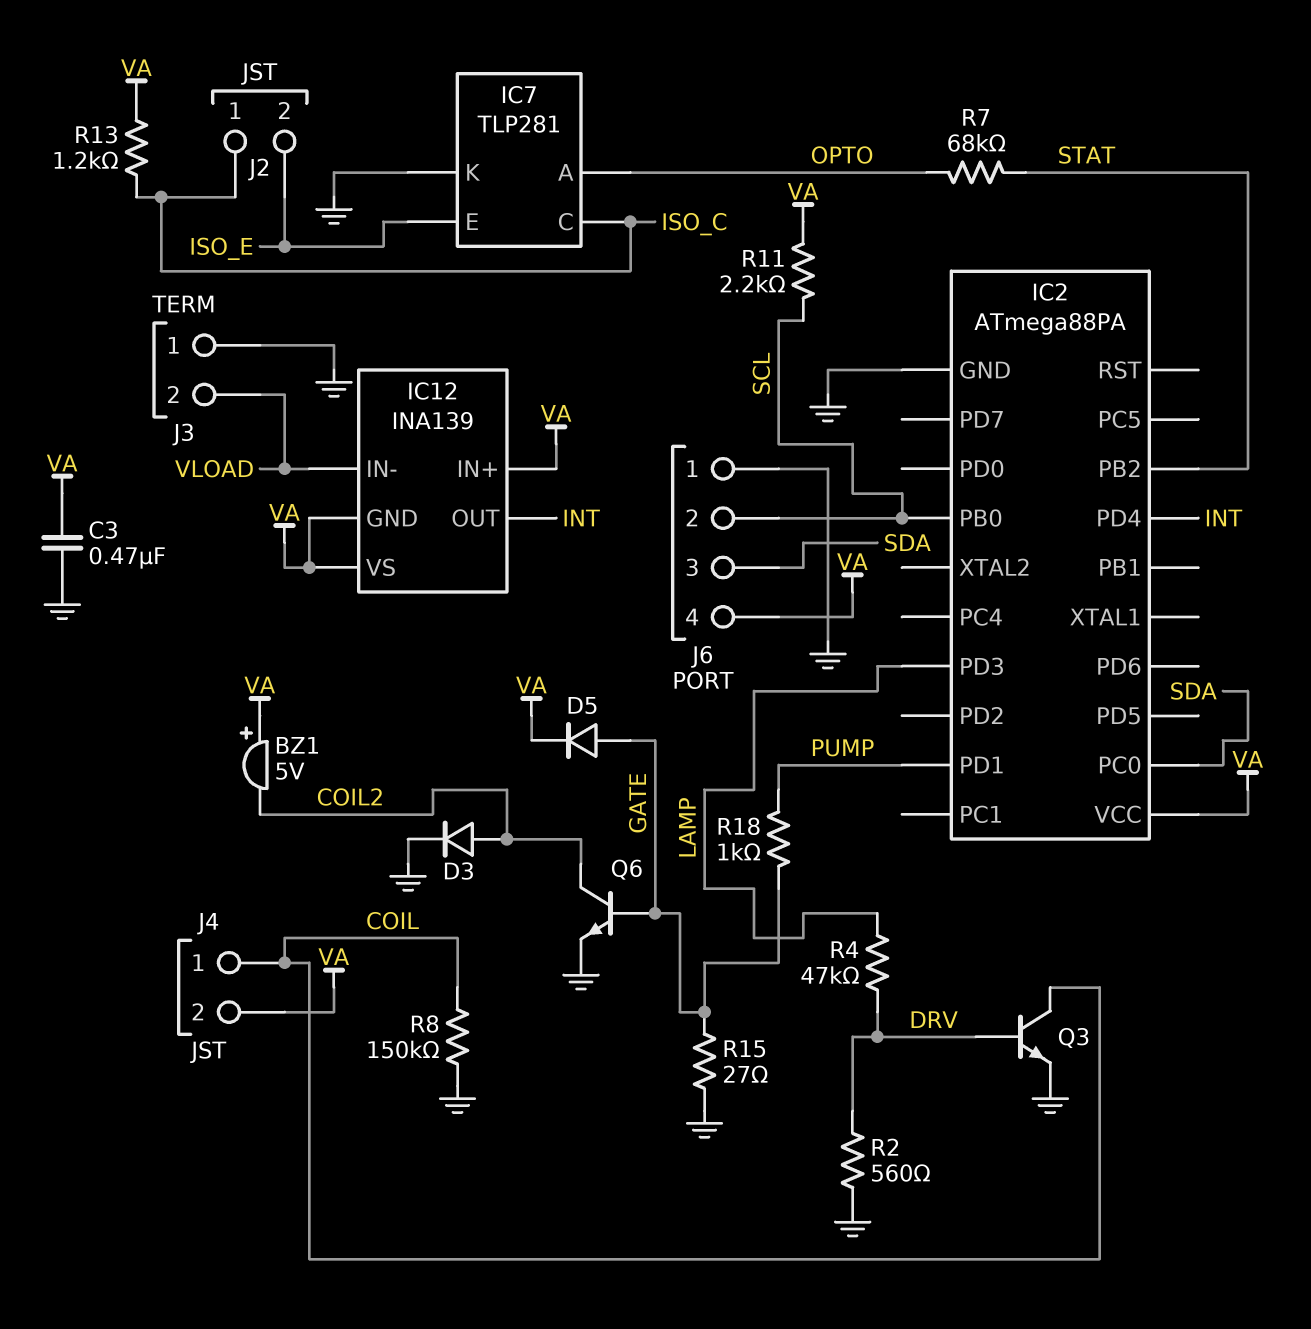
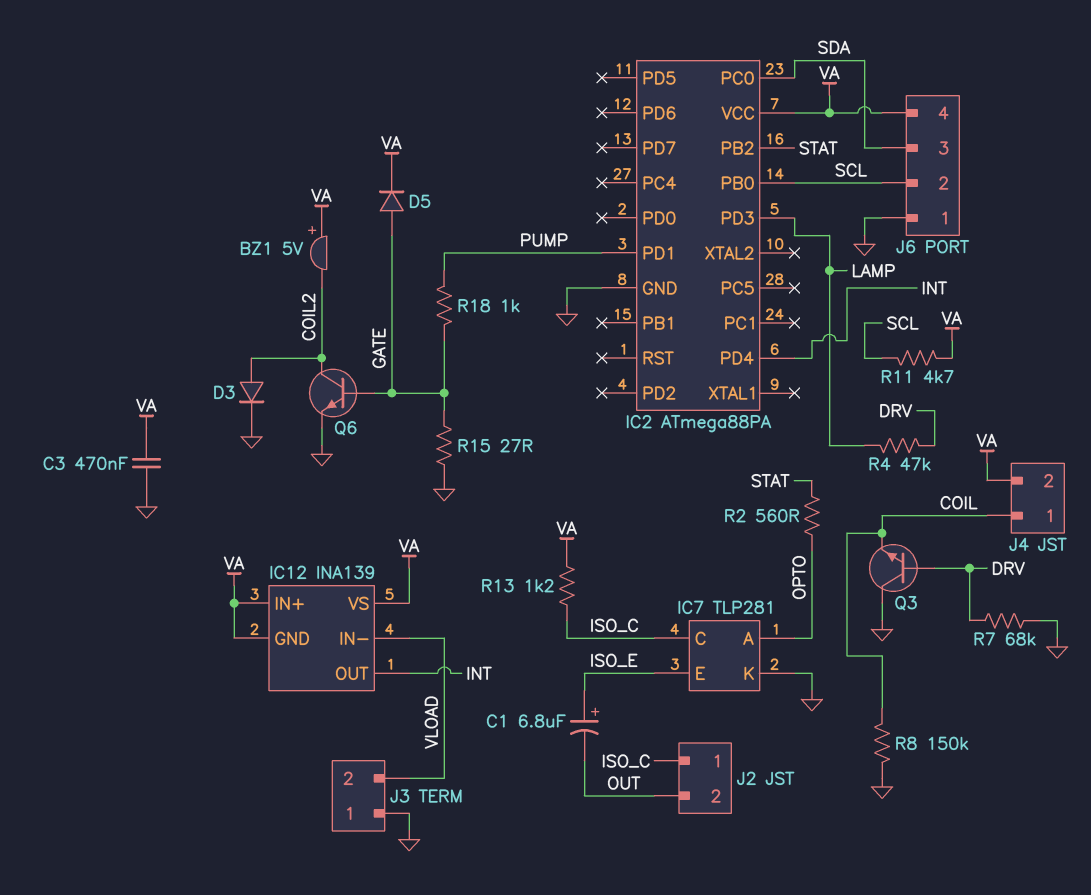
C1: none -> 6.8uF (plus ISO_E, minus OUT)
J2 pin 2: ISO_E -> OUT
Q3: NPN (B DRV, C COIL, E GND) -> NPN (B DRV, C GND, E COIL)
R2: 560 (DRV, GND) -> 560 (OPTO, STAT)
R7: 68k (OPTO, STAT) -> 68k (DRV, GND)
R11: 2.2k (SCL, VA) -> 4.7k (SCL, VA)

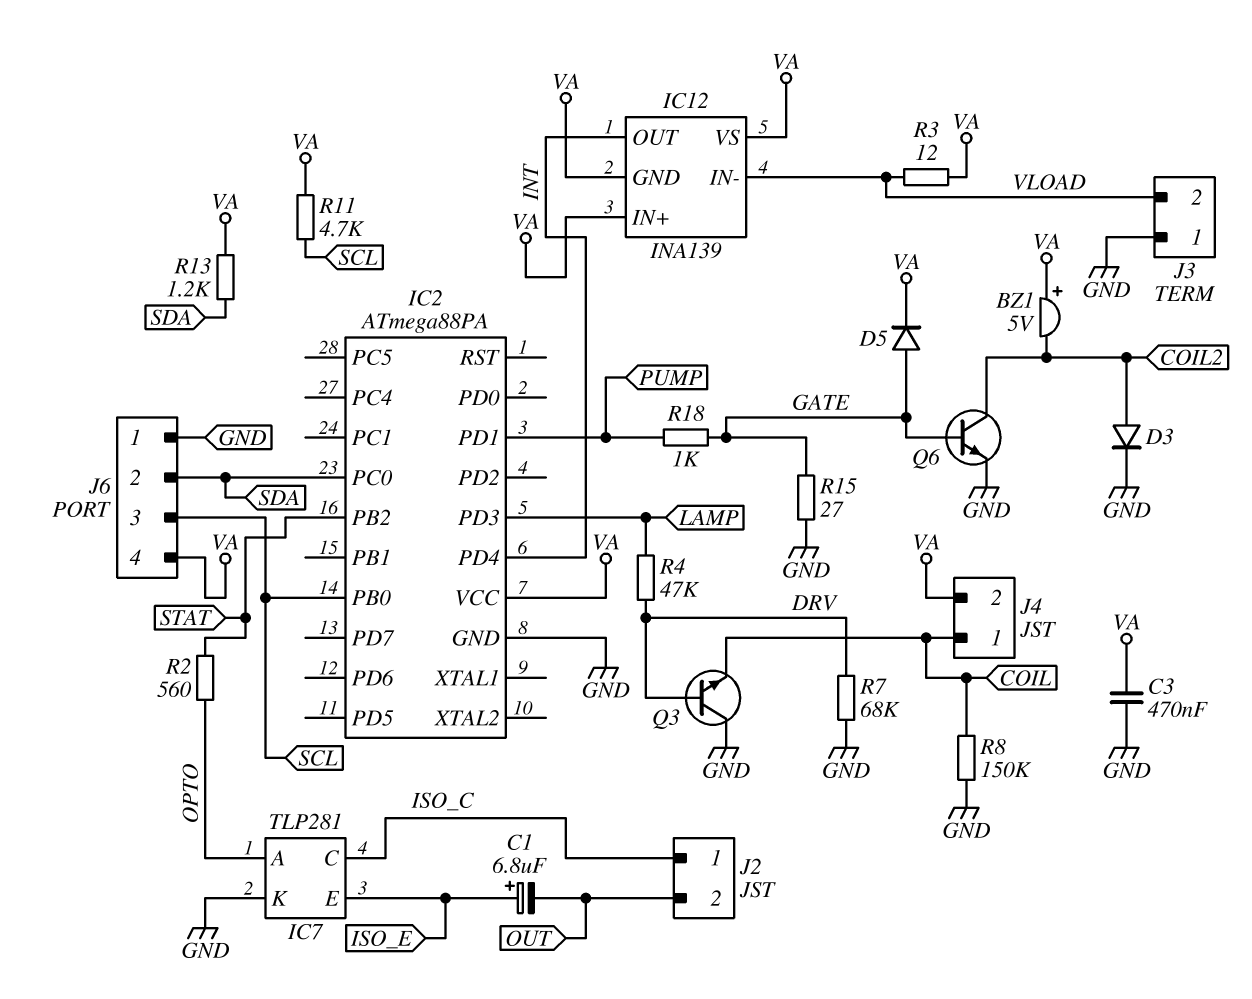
J6 pin 2: SCL -> SDA
J6 pin 3: SDA -> SCL
R3: none -> 12 (VA, VLOAD)
R13: 1.2k (ISO_C, VA) -> 1.2k (SDA, VA)

